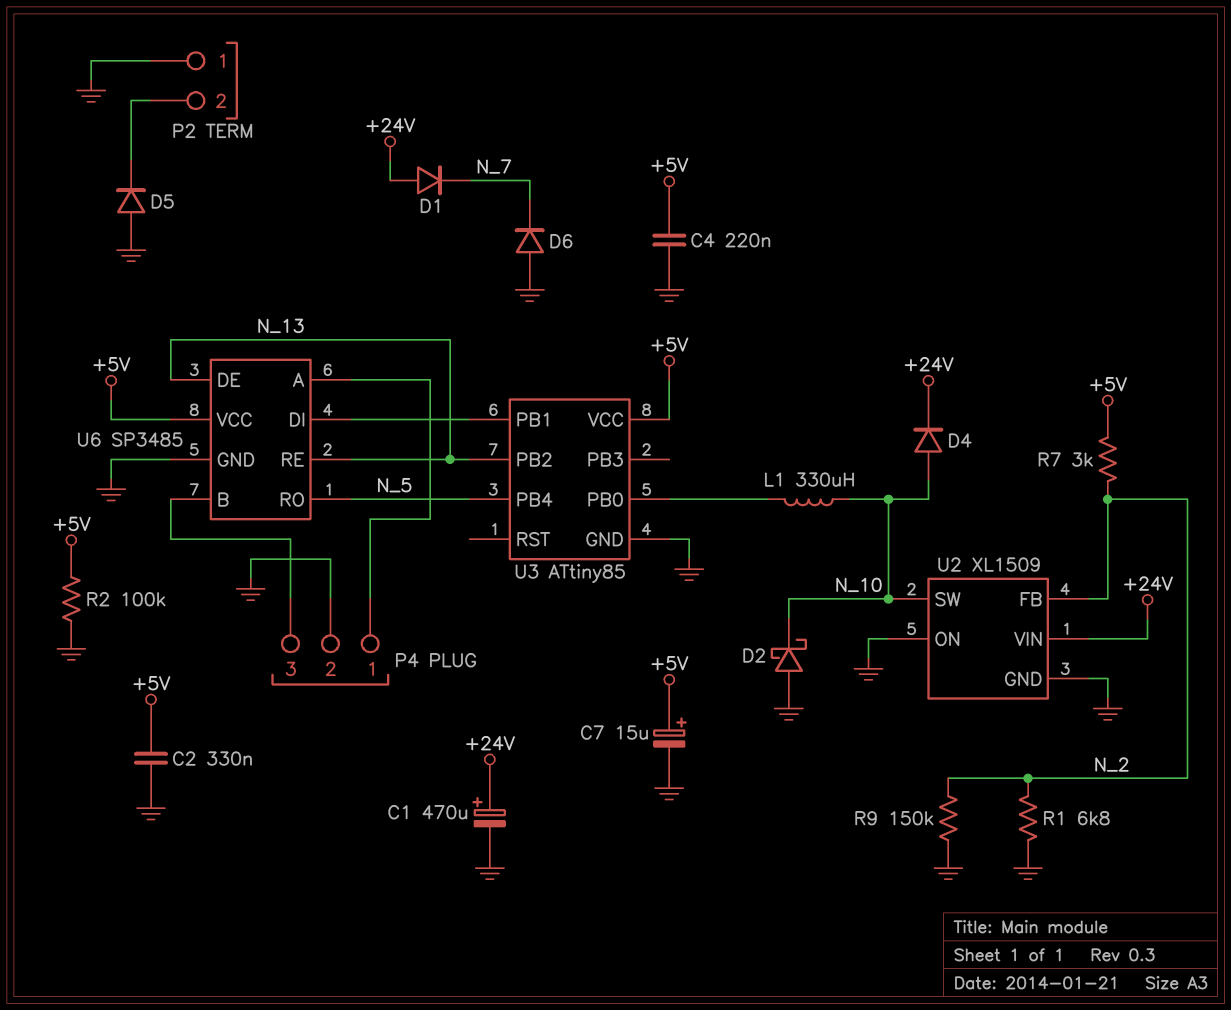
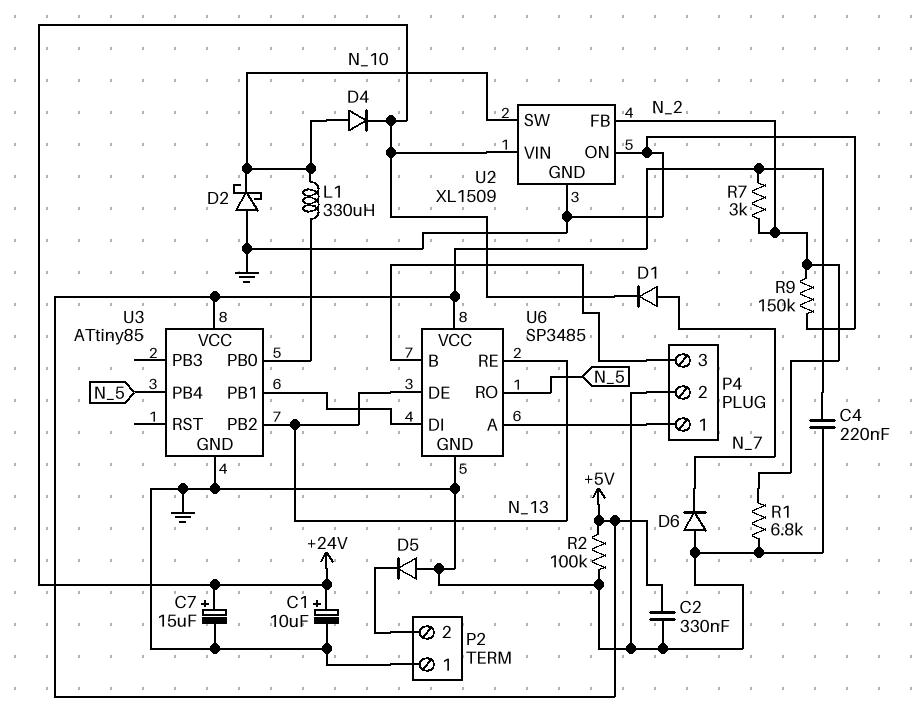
C1: 470uF (plus +24V, minus GND) -> 10uF (plus +24V, minus GND)
C7: 15uF (plus +5V, minus GND) -> 15uF (plus +24V, minus GND)
D1: diode (A +24V, K N_7) -> diode (A N_7, K +24V)

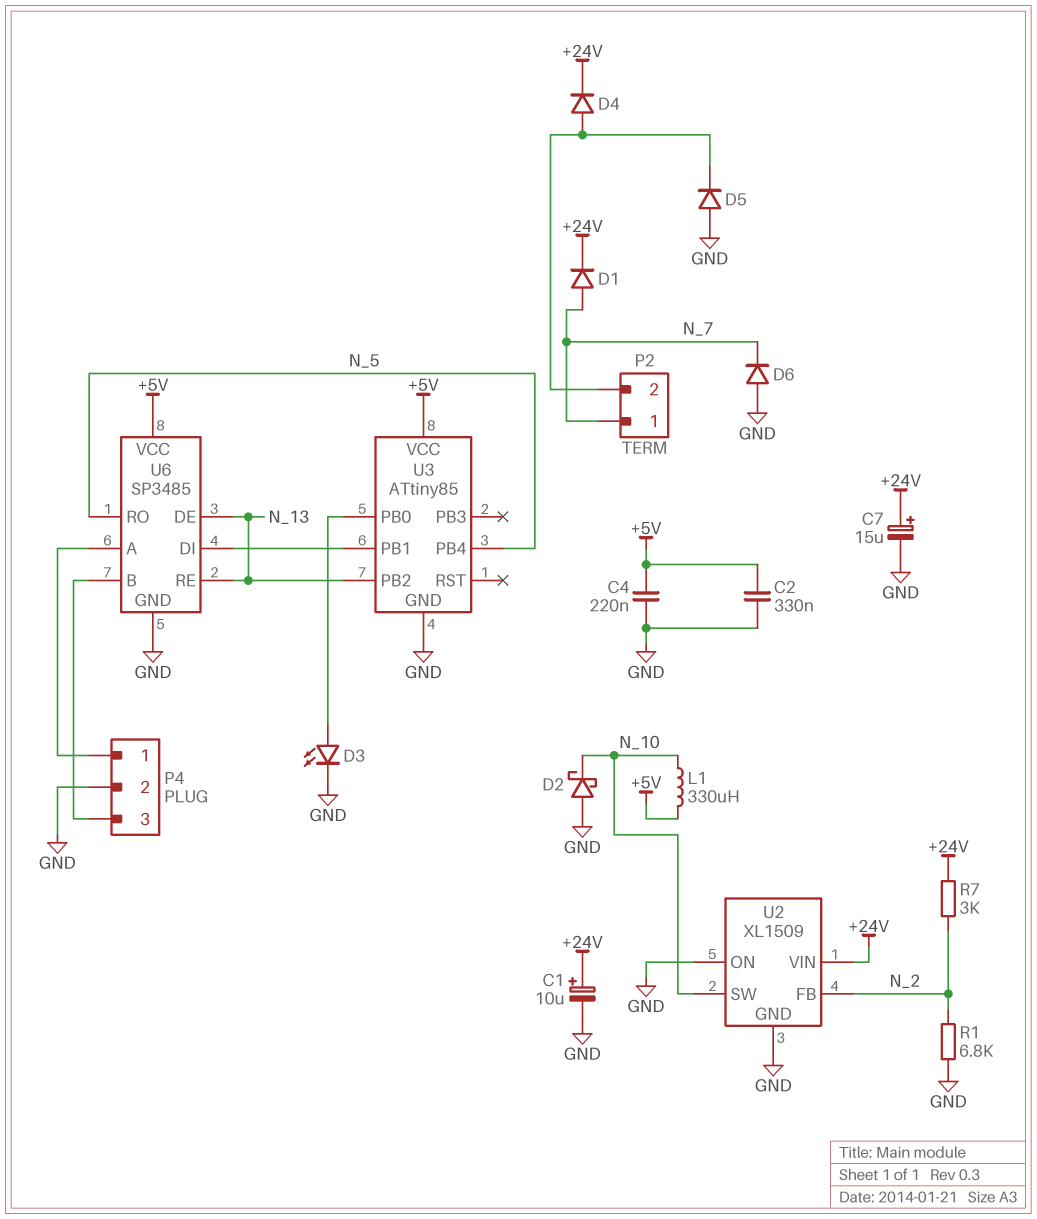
D3: none -> LED (A U3/PB0, K GND)
D4: diode (A N_10, K +24V) -> diode (A P2/2, K +24V)
L1: 330uH (N_10, U3/PB0) -> 330uH (+5V, N_10)
P2 pin 1: GND -> N_7
R2: 100k (+5V, GND) -> none
R7: 3k (+5V, N_2) -> 3k (+24V, N_2)
R9: 150k (GND, N_2) -> none

